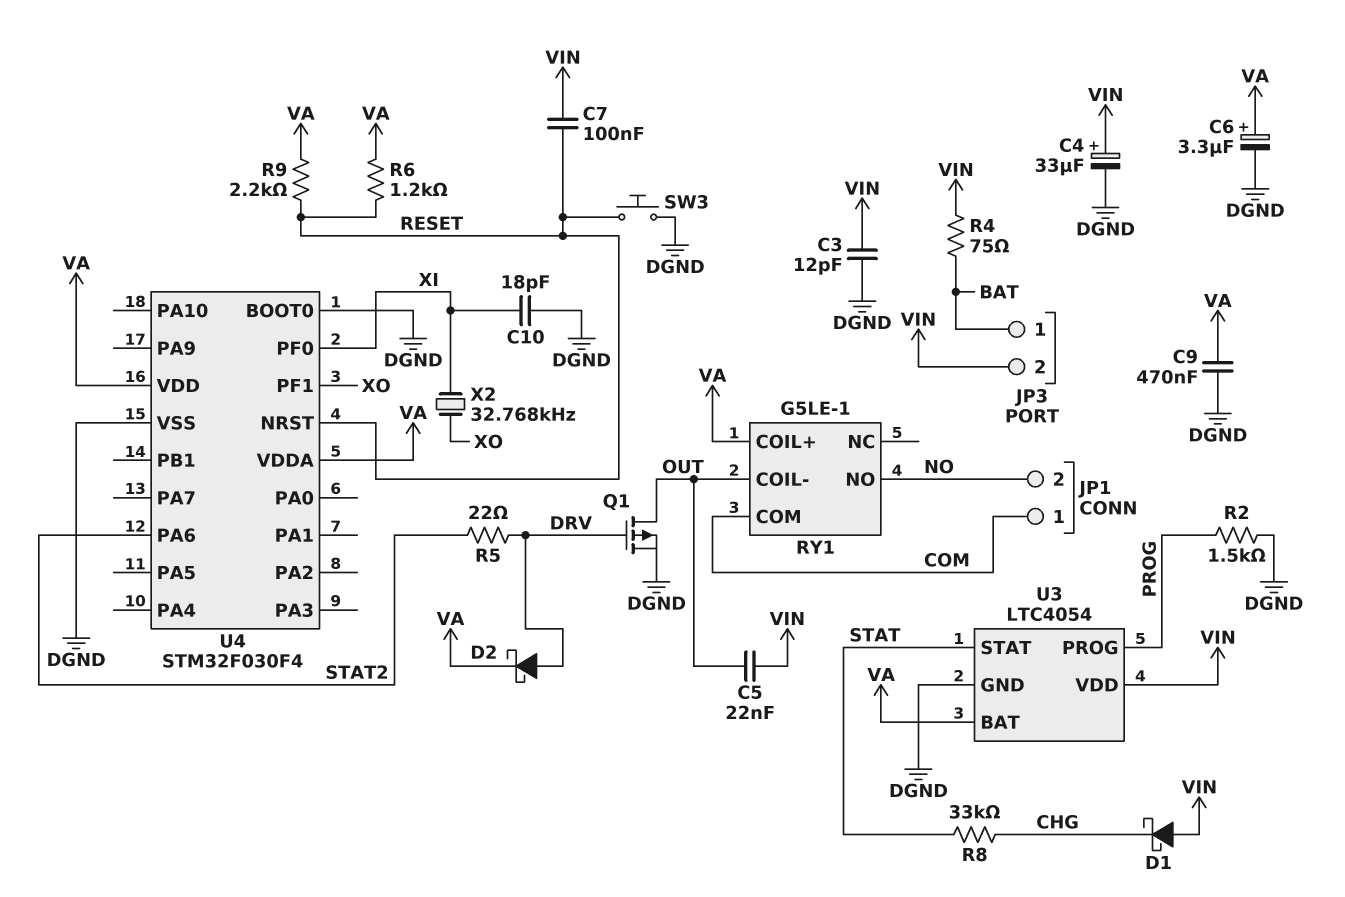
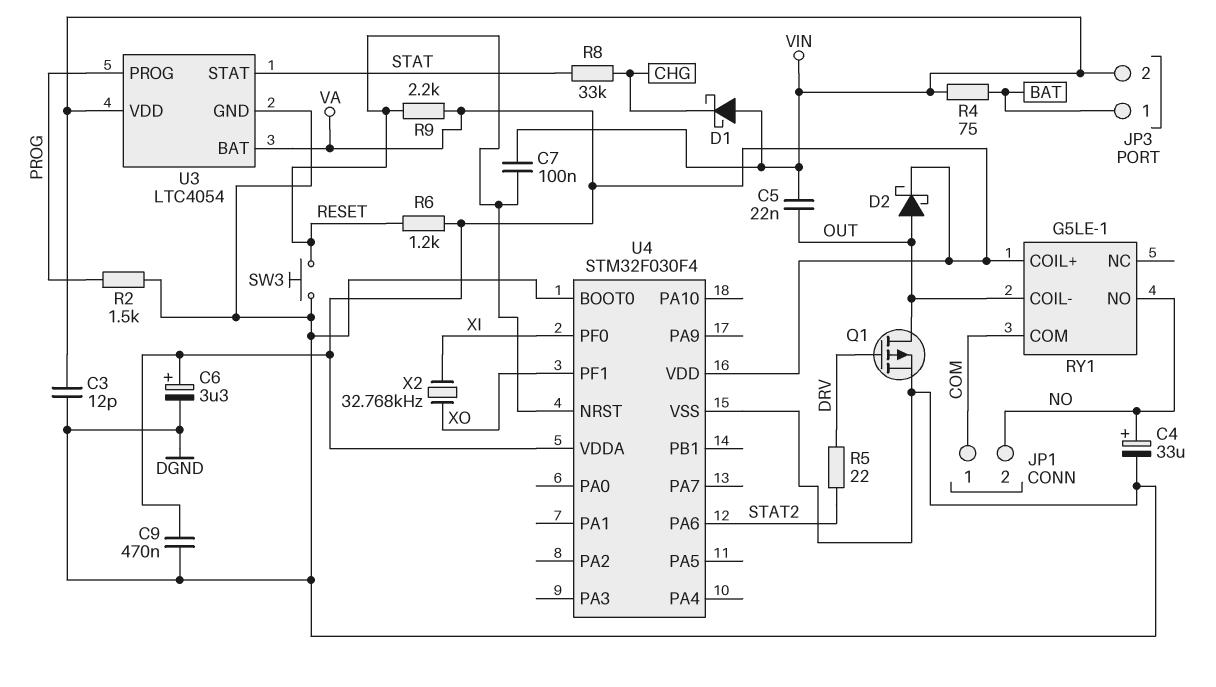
C4: 33uF (plus VIN, minus DGND) -> 33uF (plus NO, minus DGND)
C10: 18pF (DGND, XI) -> none
D2: schottky (A DRV, K VA) -> schottky (A OUT, K VA)

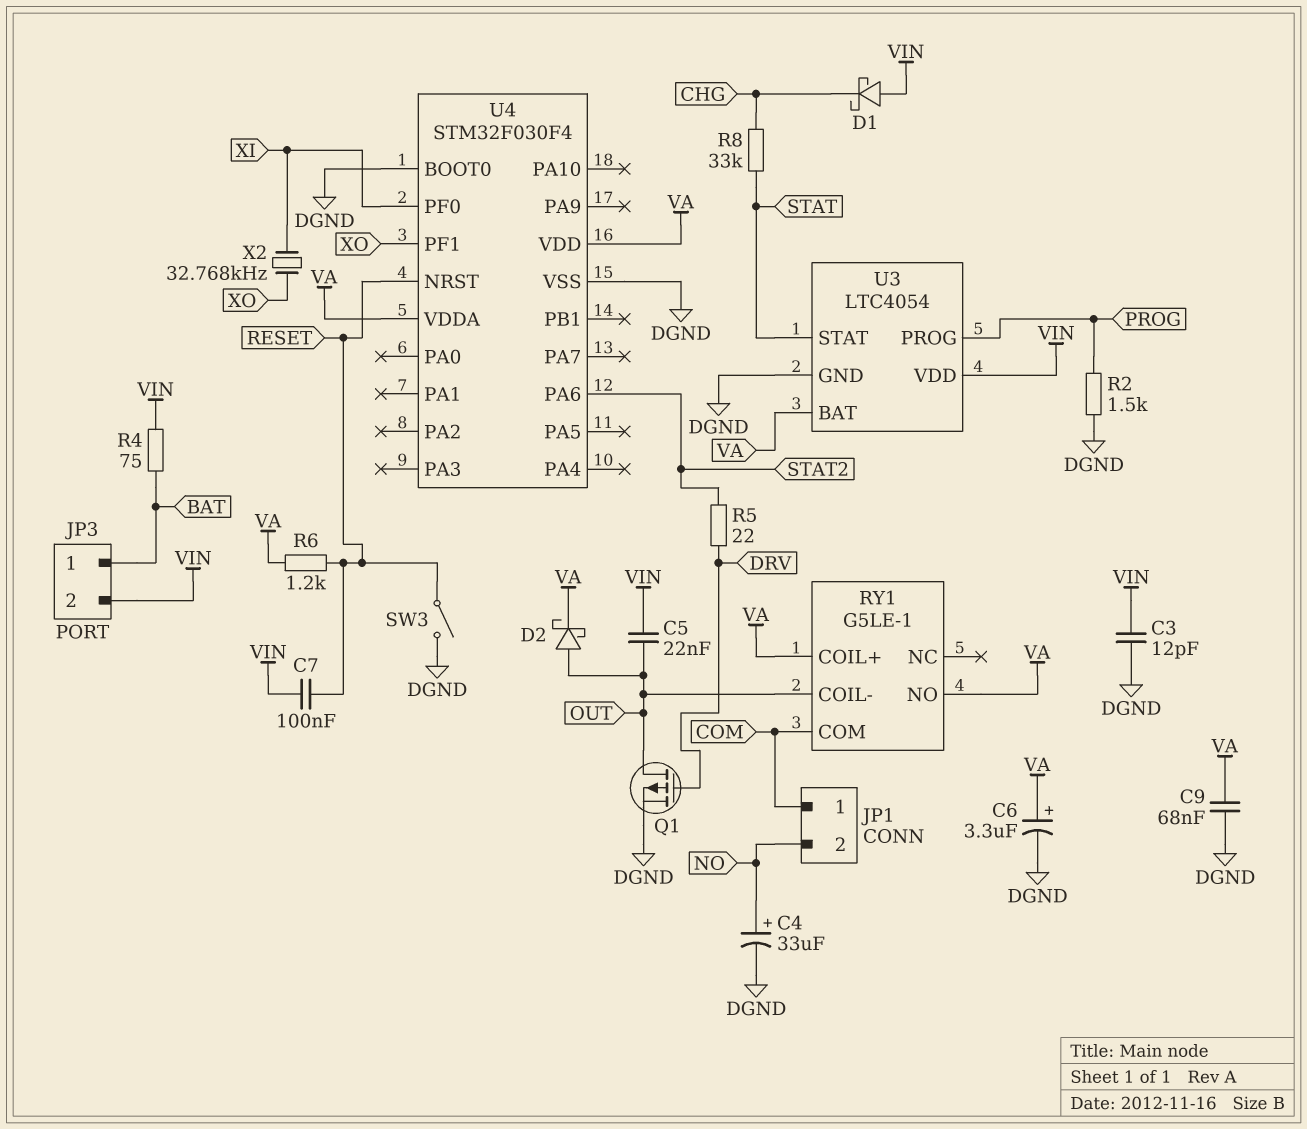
C9: 470nF (DGND, VA) -> 68nF (DGND, VA)
R9: 2.2k (RESET, VA) -> none
RY1 pin NO: NO -> VA
SW3: button (DGND, RESET) -> switch (DGND, RESET)

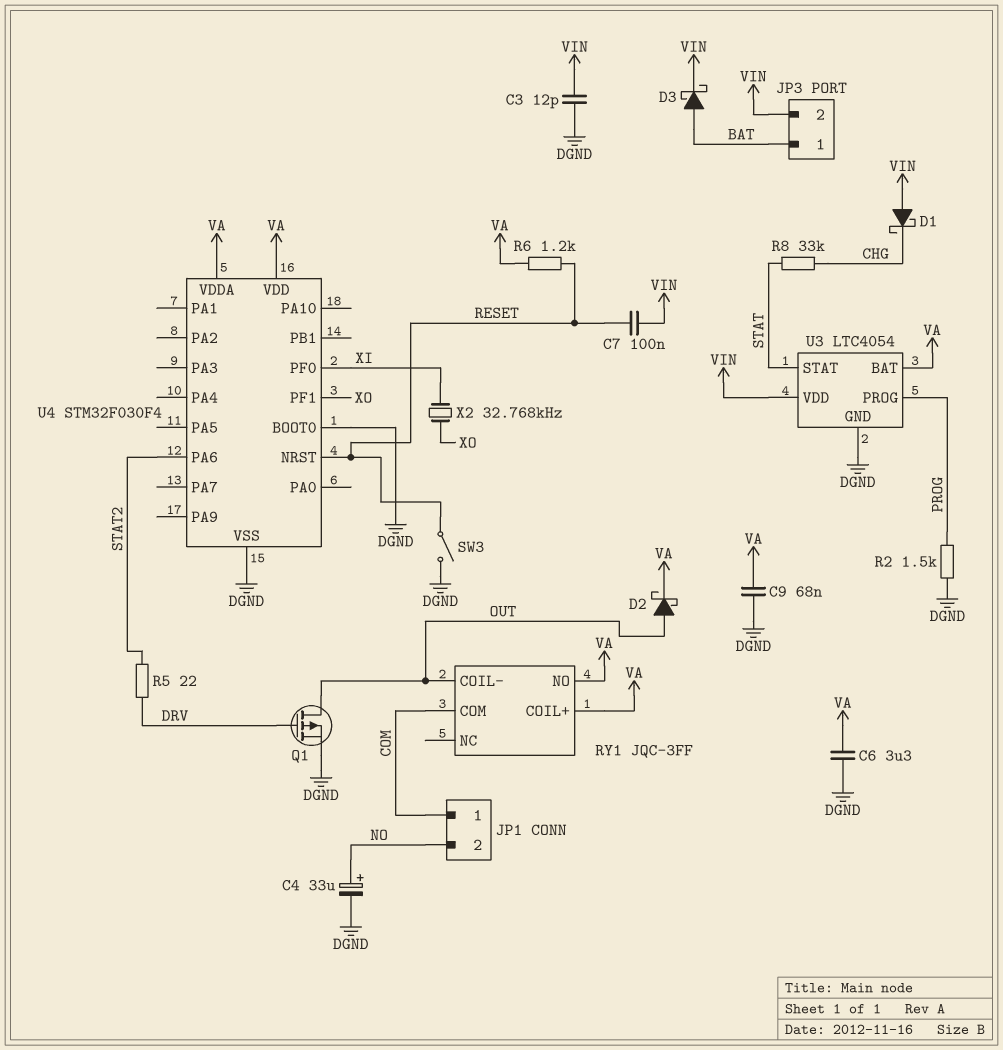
C5: 22nF (OUT, VIN) -> none
C6: 3.3uF (plus VA, minus DGND) -> 3.3uF (DGND, VA)
D3: none -> schottky (A BAT, K VIN)
R4: 75 (BAT, VIN) -> none
RY1: G5LE-1 -> JQC-3FF

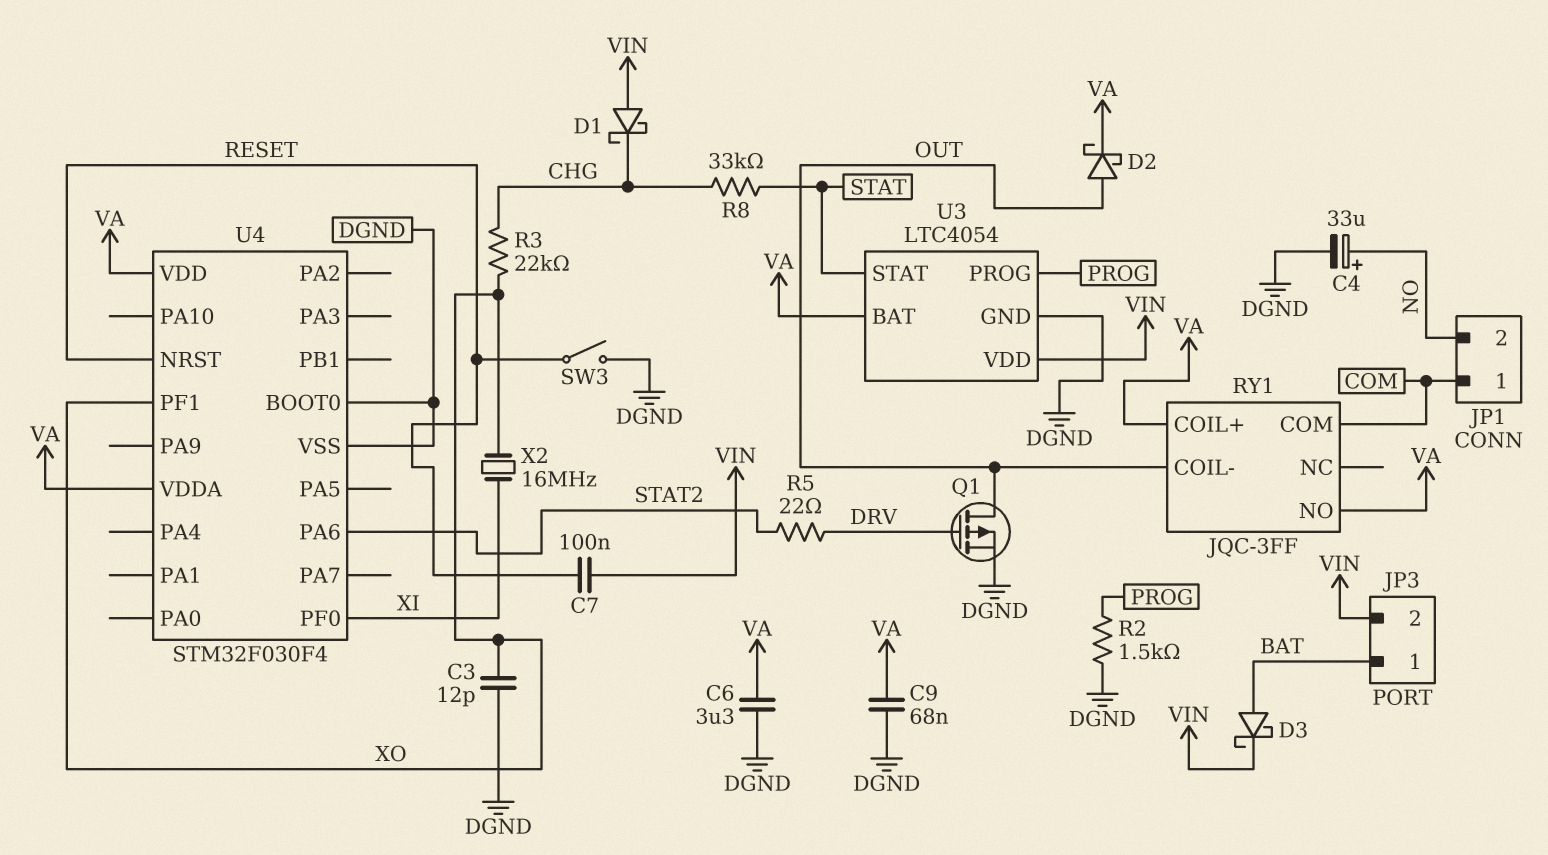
C3: 12pF (DGND, VIN) -> 12pF (DGND, XO)
R3: none -> 22k (CHG, XO)
R6: 1.2k (RESET, VA) -> none
X2: 32.768kHz (XI, XO) -> 16MHz (XI, XO)

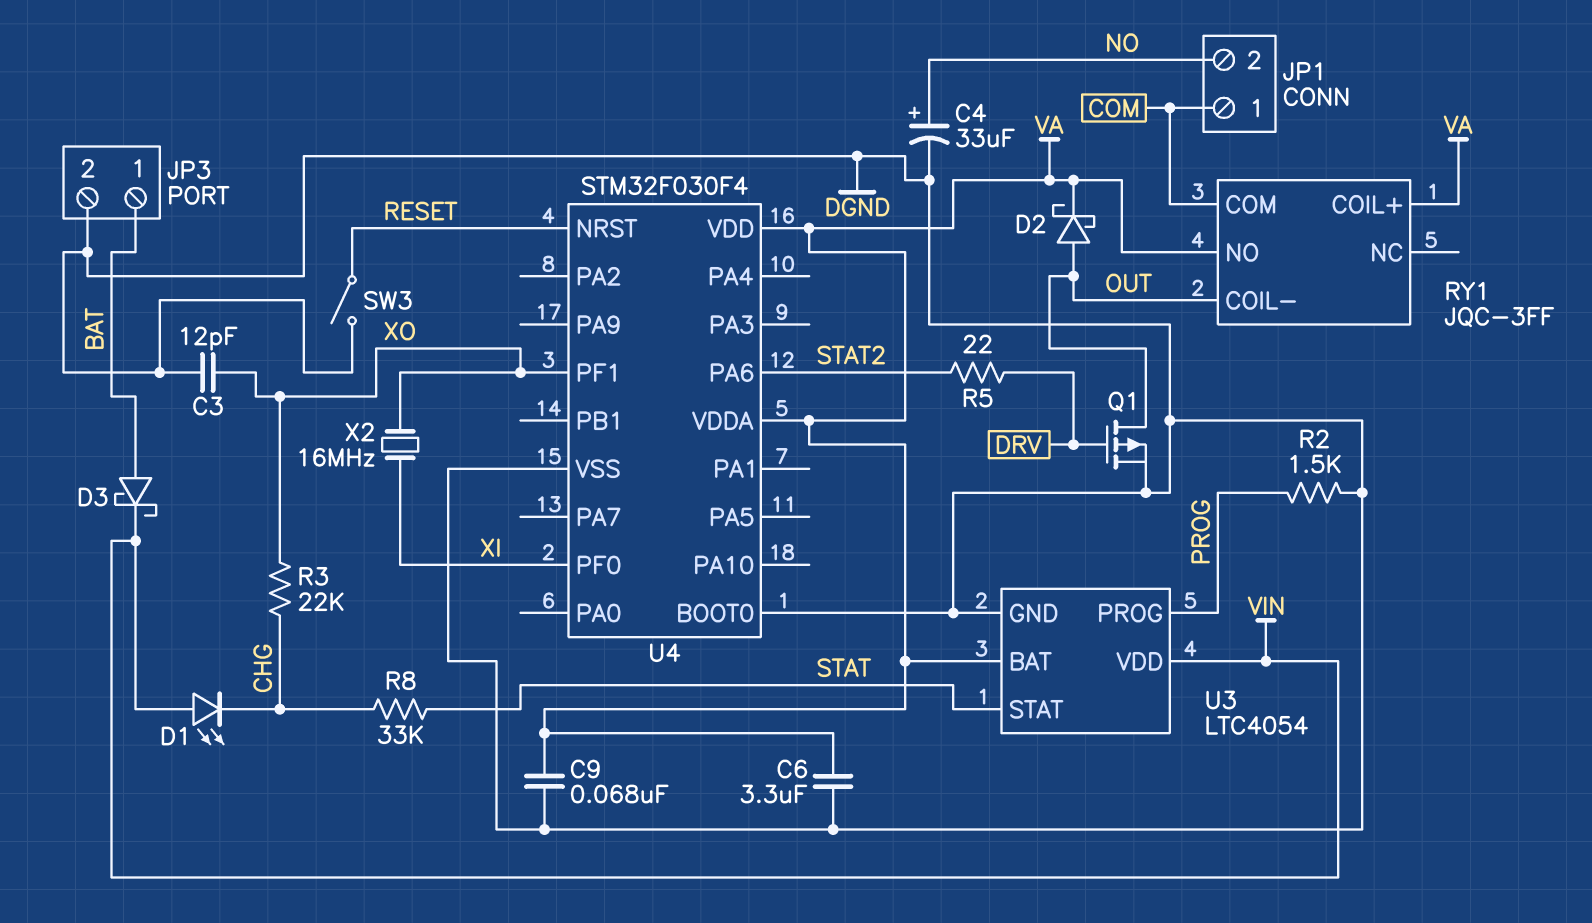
C7: 100nF (RESET, VIN) -> none
D1: schottky (A VIN, K CHG) -> LED (A VIN, K CHG)
JP3 pin 2: VIN -> DGND

